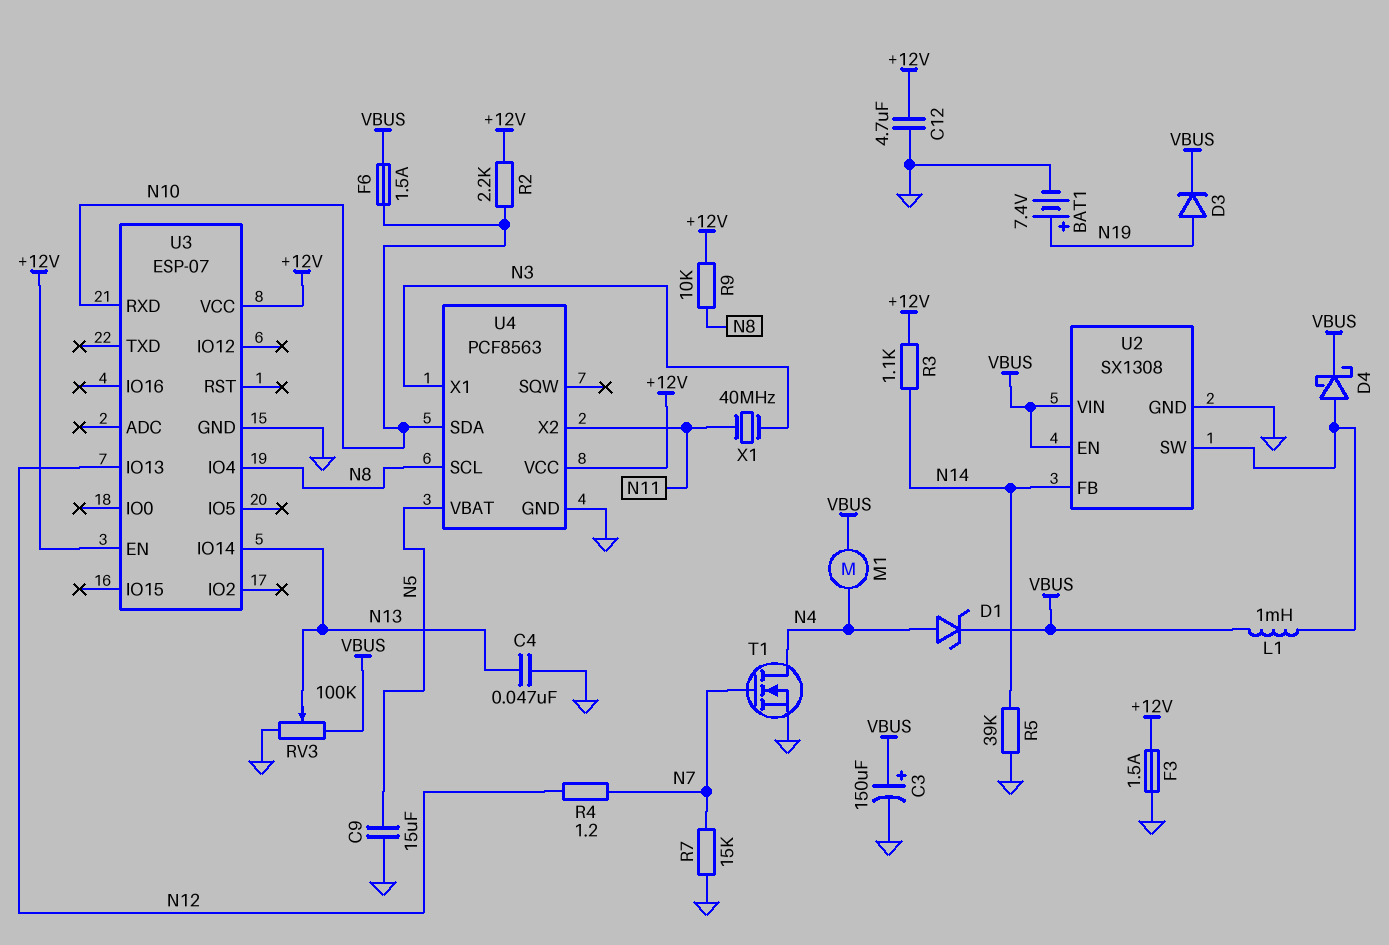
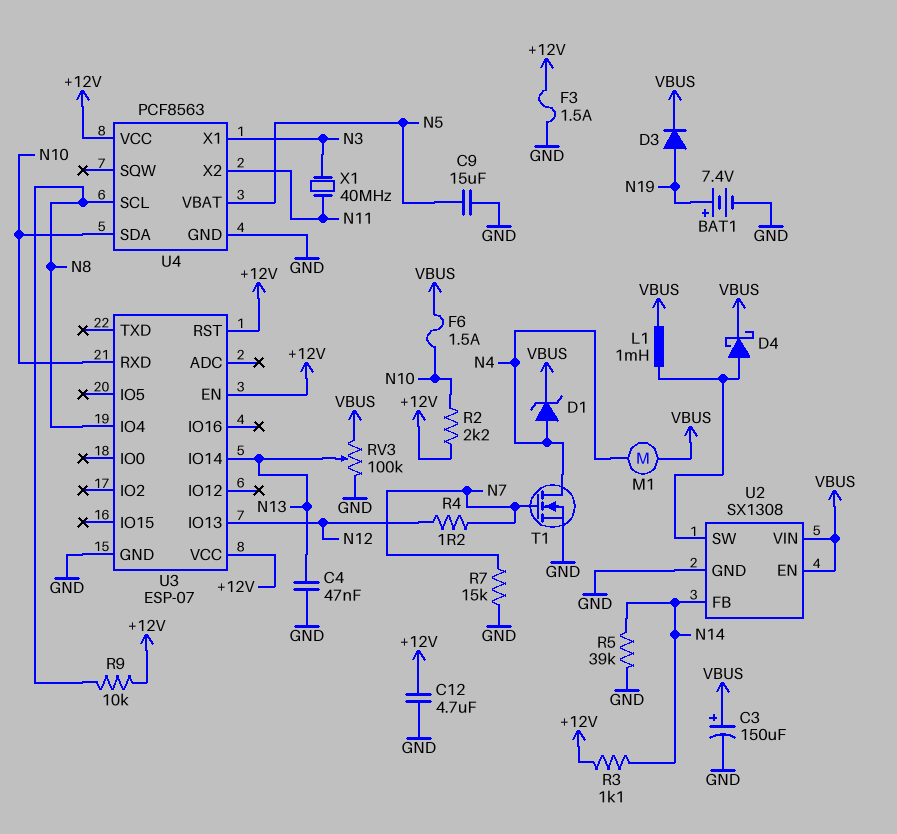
U3 pin RST: none -> +12V

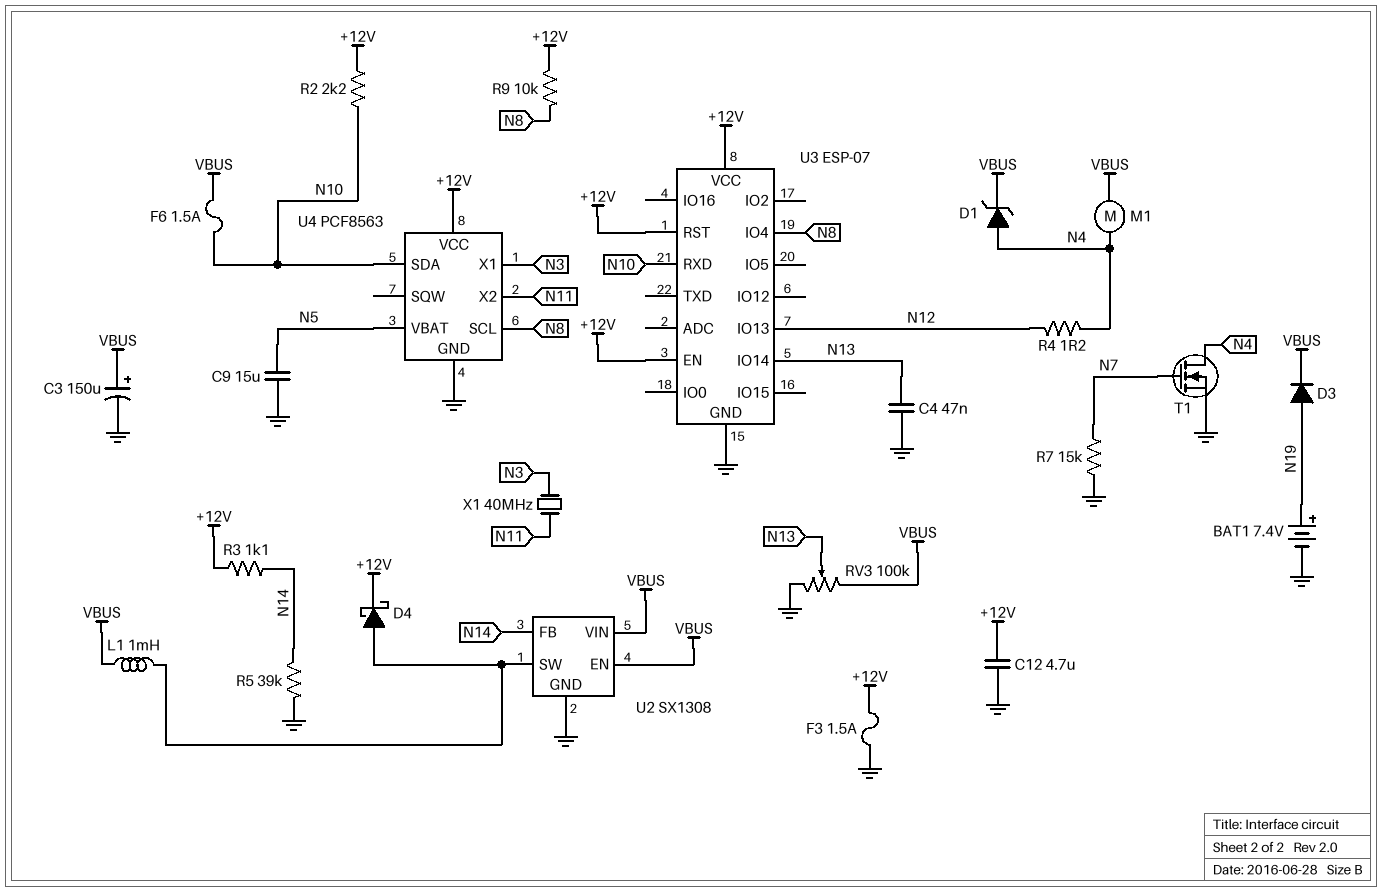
D4: schottky (A U2/SW, K VBUS) -> schottky (A U2/SW, K +12V)
R4: 1.2 (N7, N12) -> 1.2 (N4, N12)

